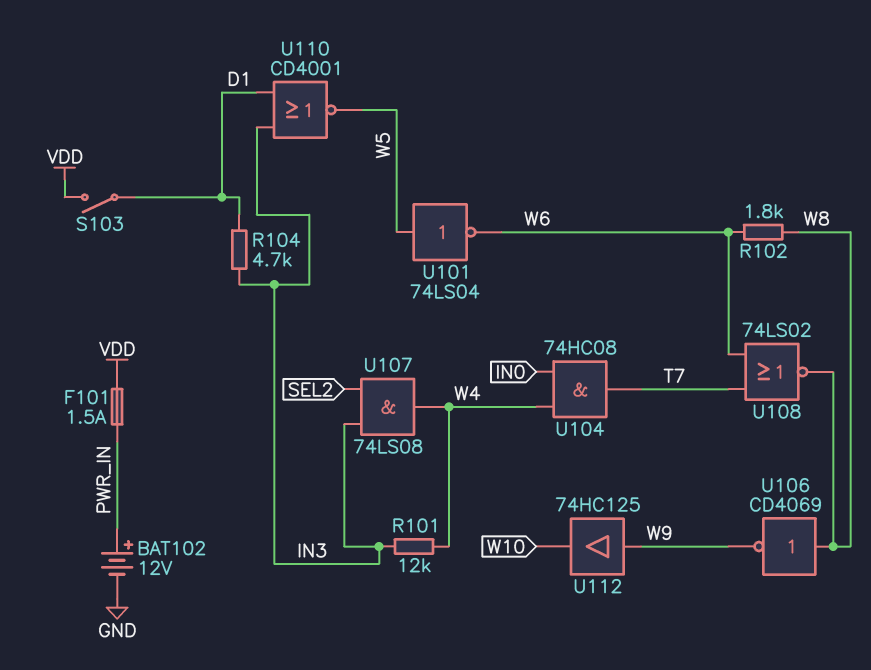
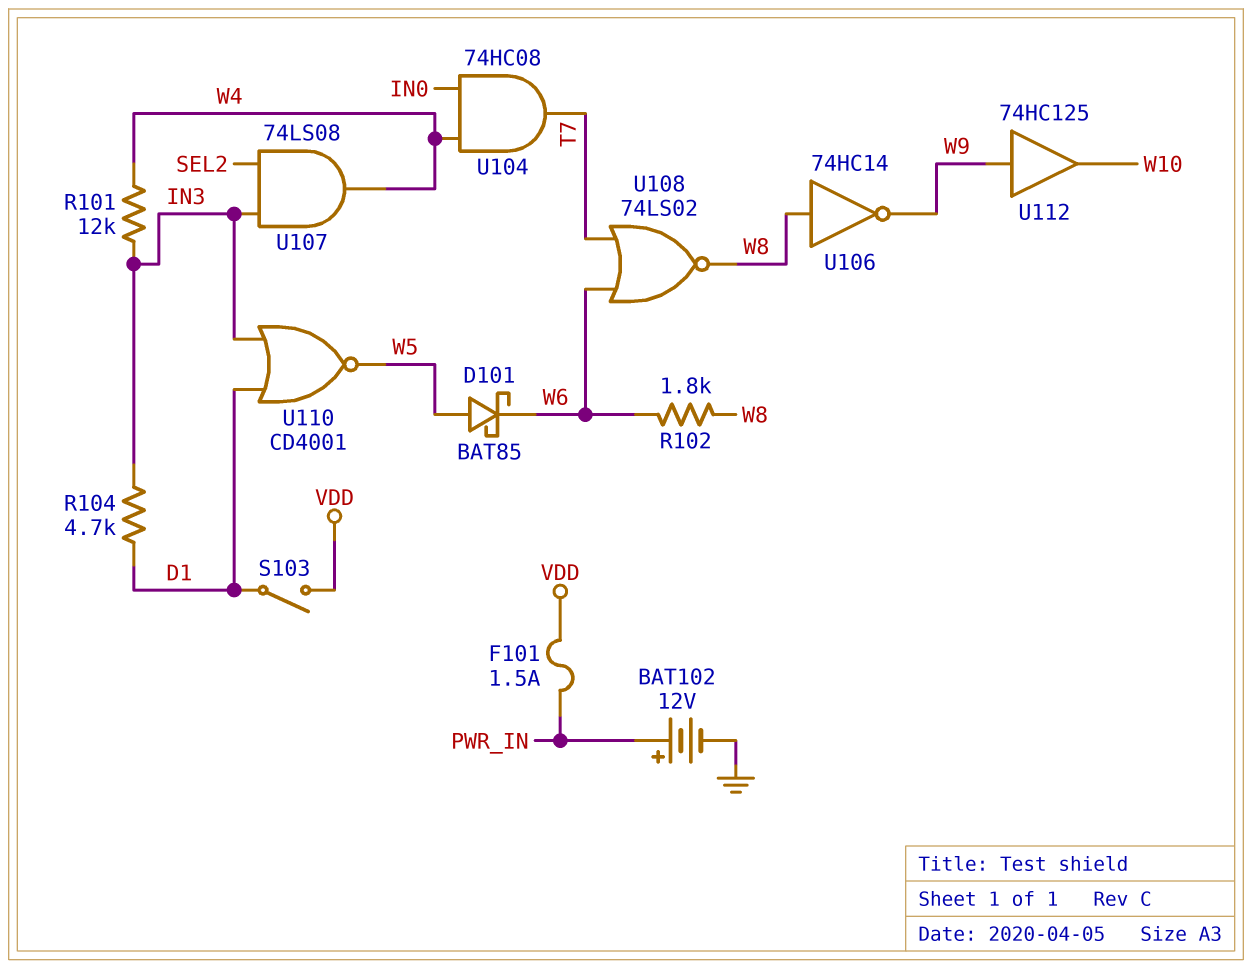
D101: none -> schottky BAT85 (A W5, K W6)
U101: NOT 74LS04 (in W5, out W6) -> none
U106: NOT CD4069 (in W8, out W9) -> NOT 74HC14 (in W8, out W9)

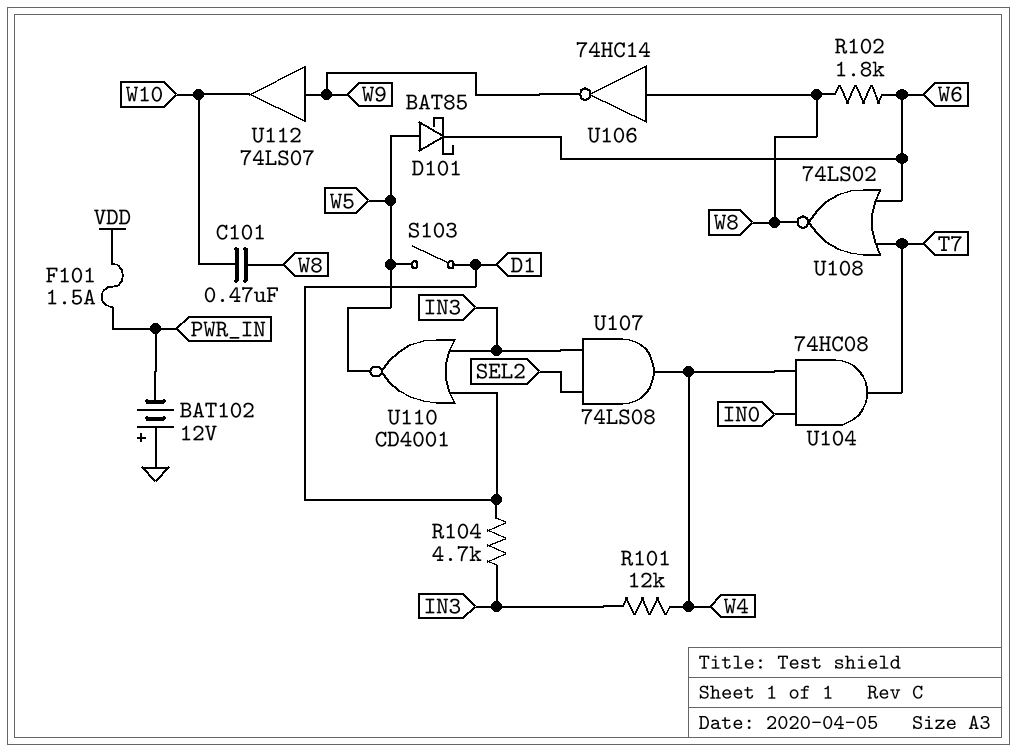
BAT102: 12V (plus PWR_IN, minus GND) -> 12V (plus GND, minus PWR_IN)
C101: none -> 470nF (W8, W10)
S103: switch (D1, VDD) -> switch (D1, W5)
U112: buffer 74HC125 (in W9, out W10) -> buffer 74LS07 (in W9, out W10)

